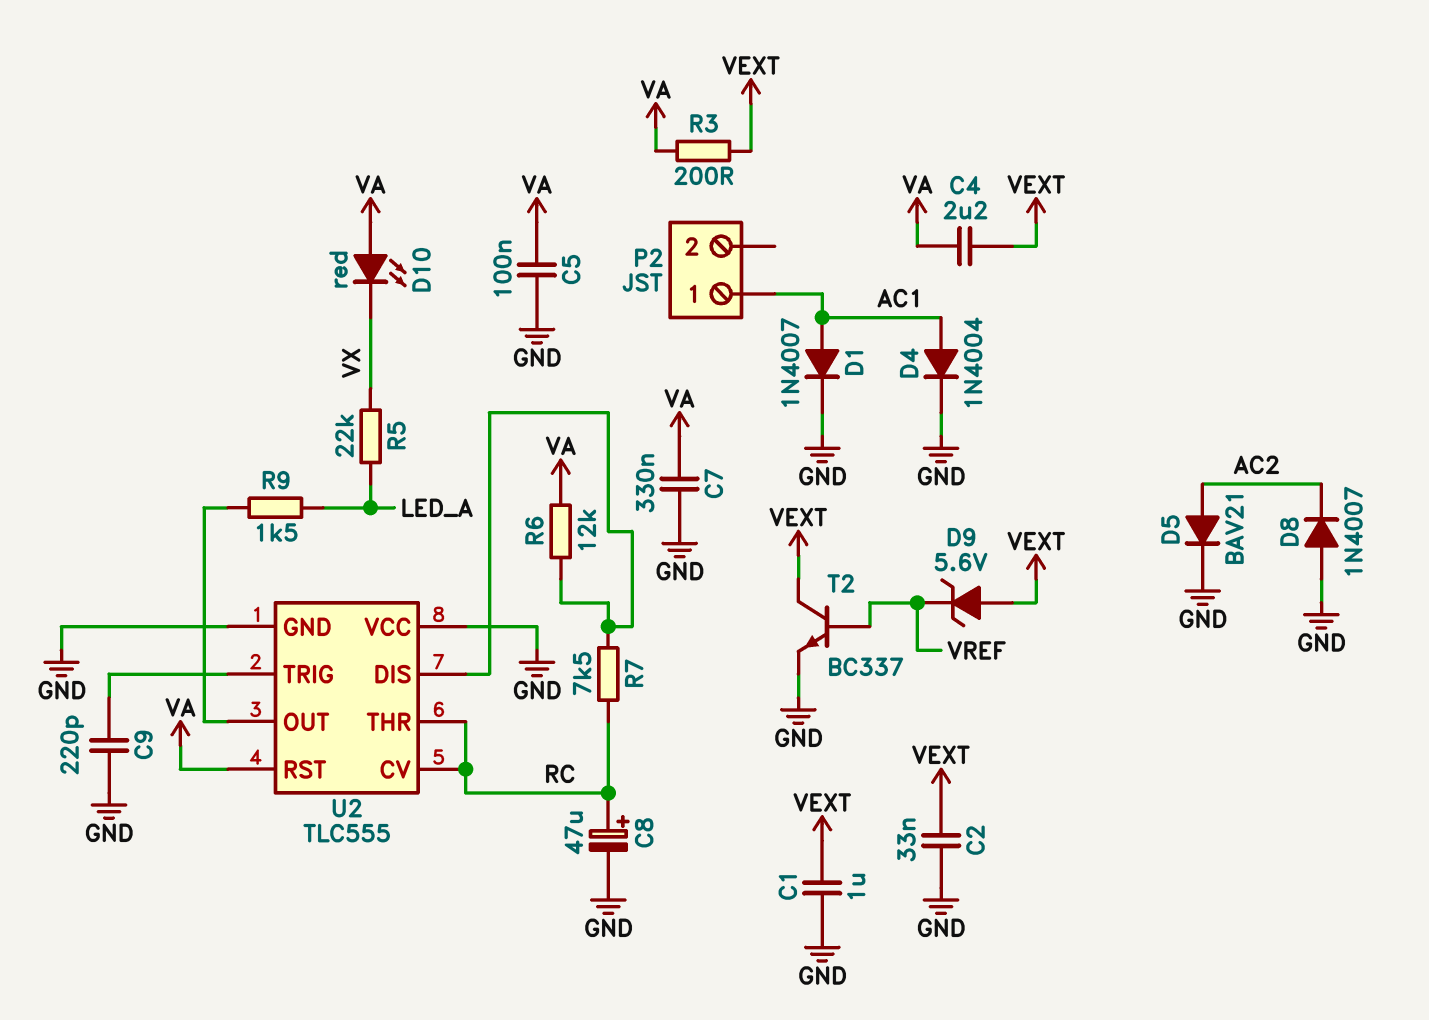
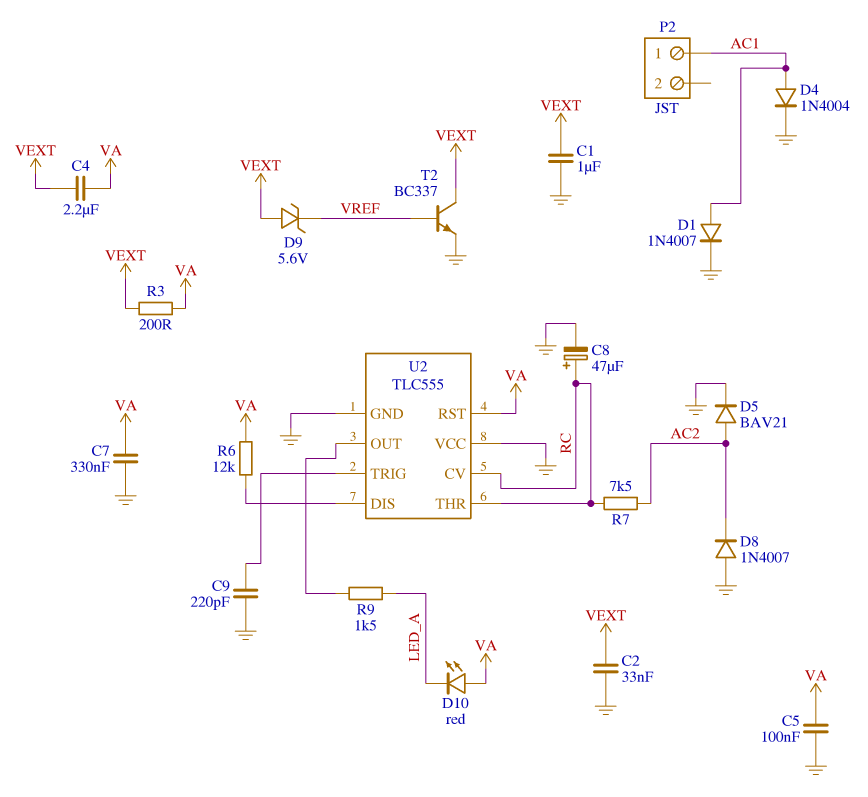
D10: LED red (A VA, K VX) -> LED red (A VA, K LED_A)
R5: 22k (LED_A, VX) -> none
R7: 7.5k (RC, U2/DIS) -> 7.5k (AC2, RC)

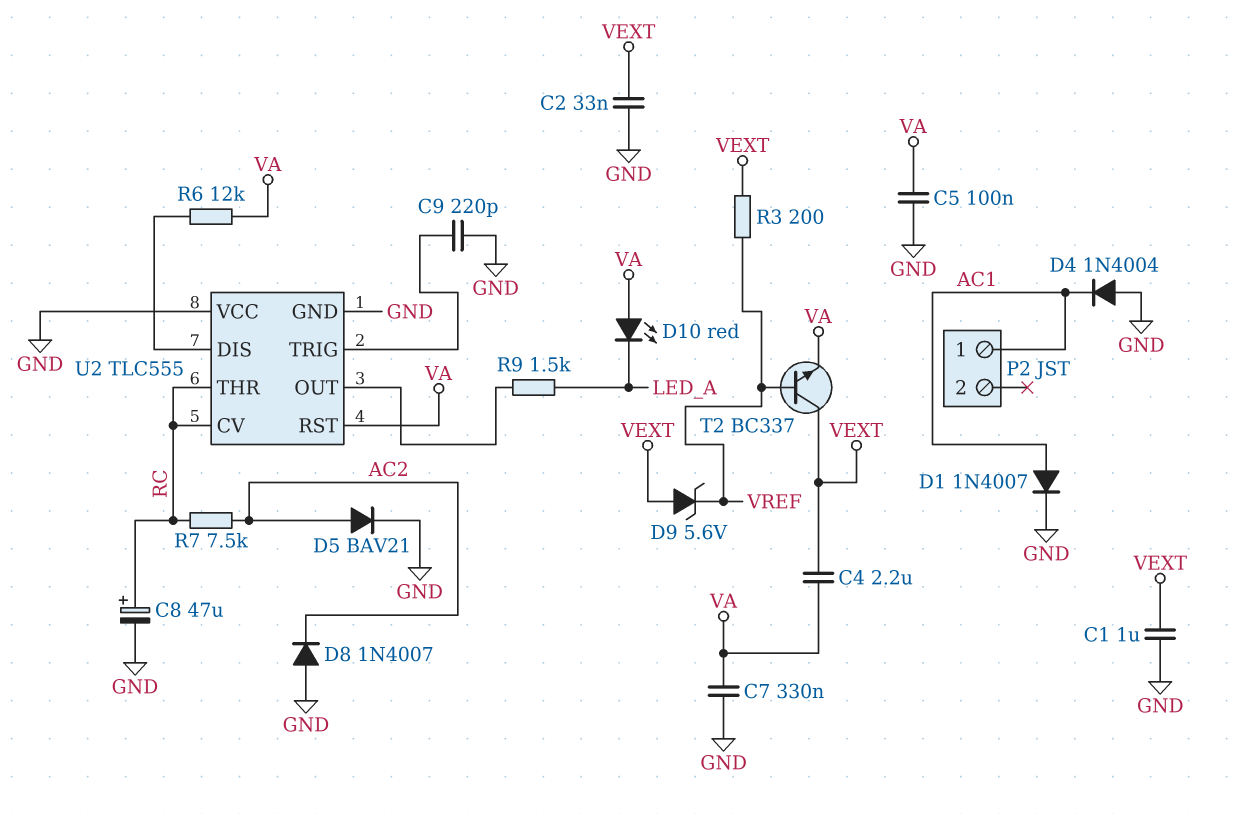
D4: diode 1N4004 (A AC1, K GND) -> diode 1N4004 (A GND, K AC1)
R3: 200 (VA, VEXT) -> 200 (VEXT, VREF)
T2: NPN BC337 (B VREF, C VEXT, E GND) -> NPN BC337 (B VREF, C VEXT, E VA)

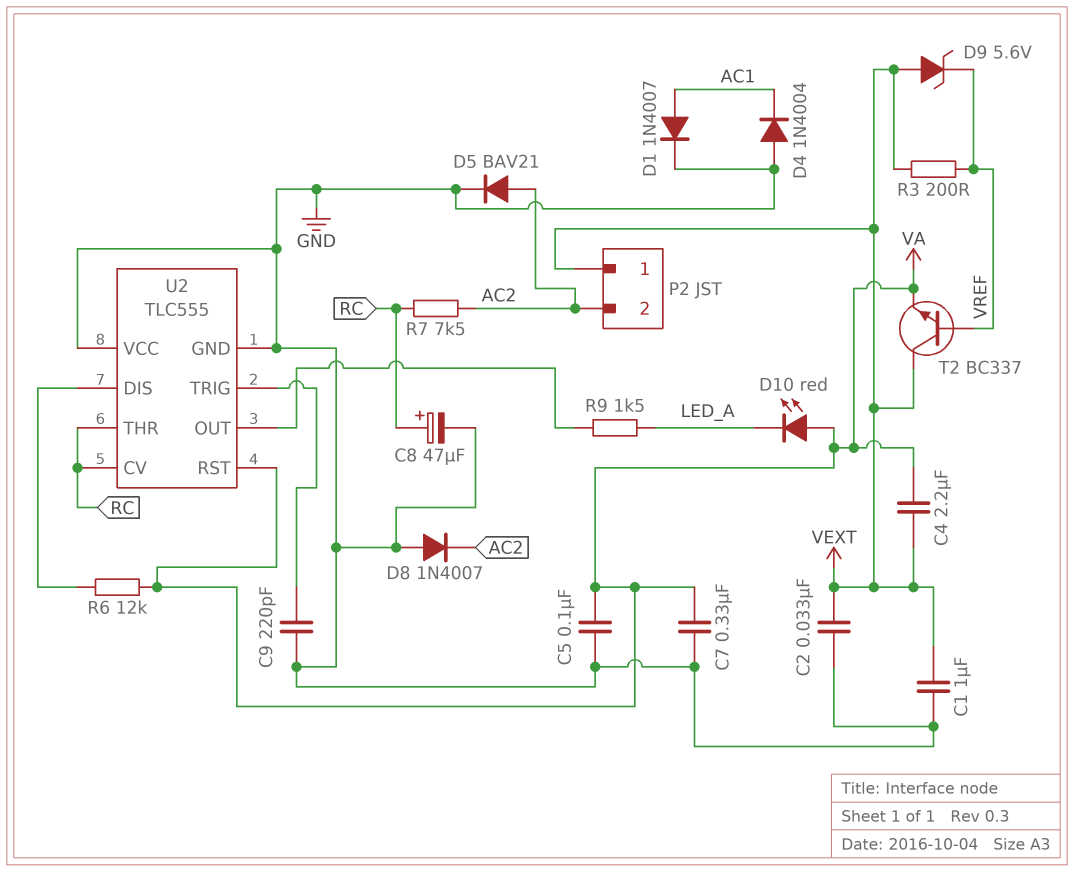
P2 pin 1: AC1 -> VEXT
P2 pin 2: none -> AC2

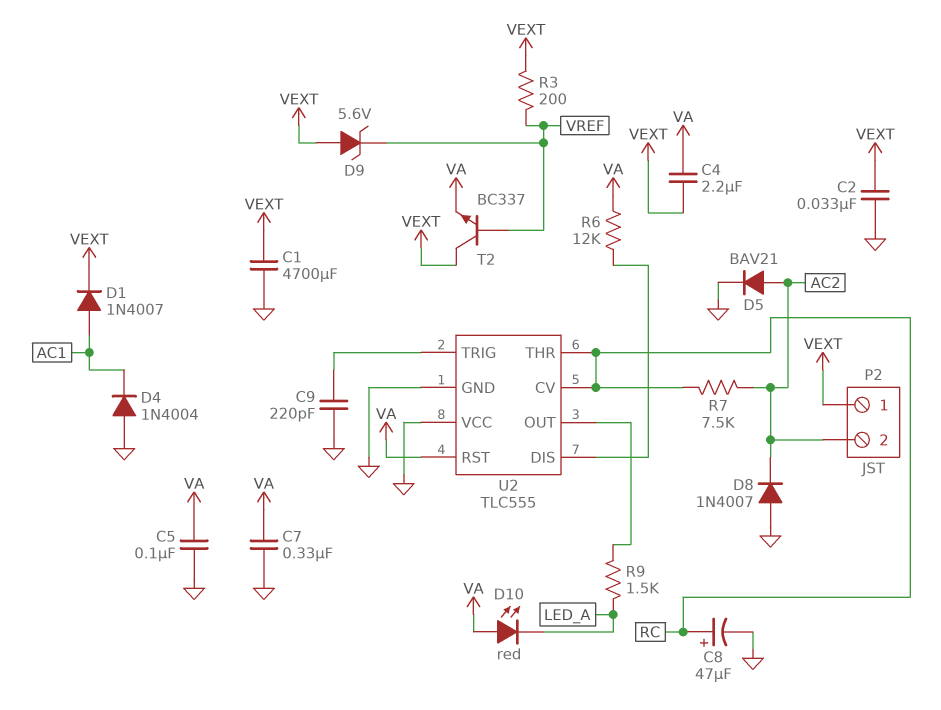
C1: 1uF (GND, VEXT) -> 4700uF (GND, VEXT)
D1: diode 1N4007 (A AC1, K GND) -> diode 1N4007 (A AC1, K VEXT)

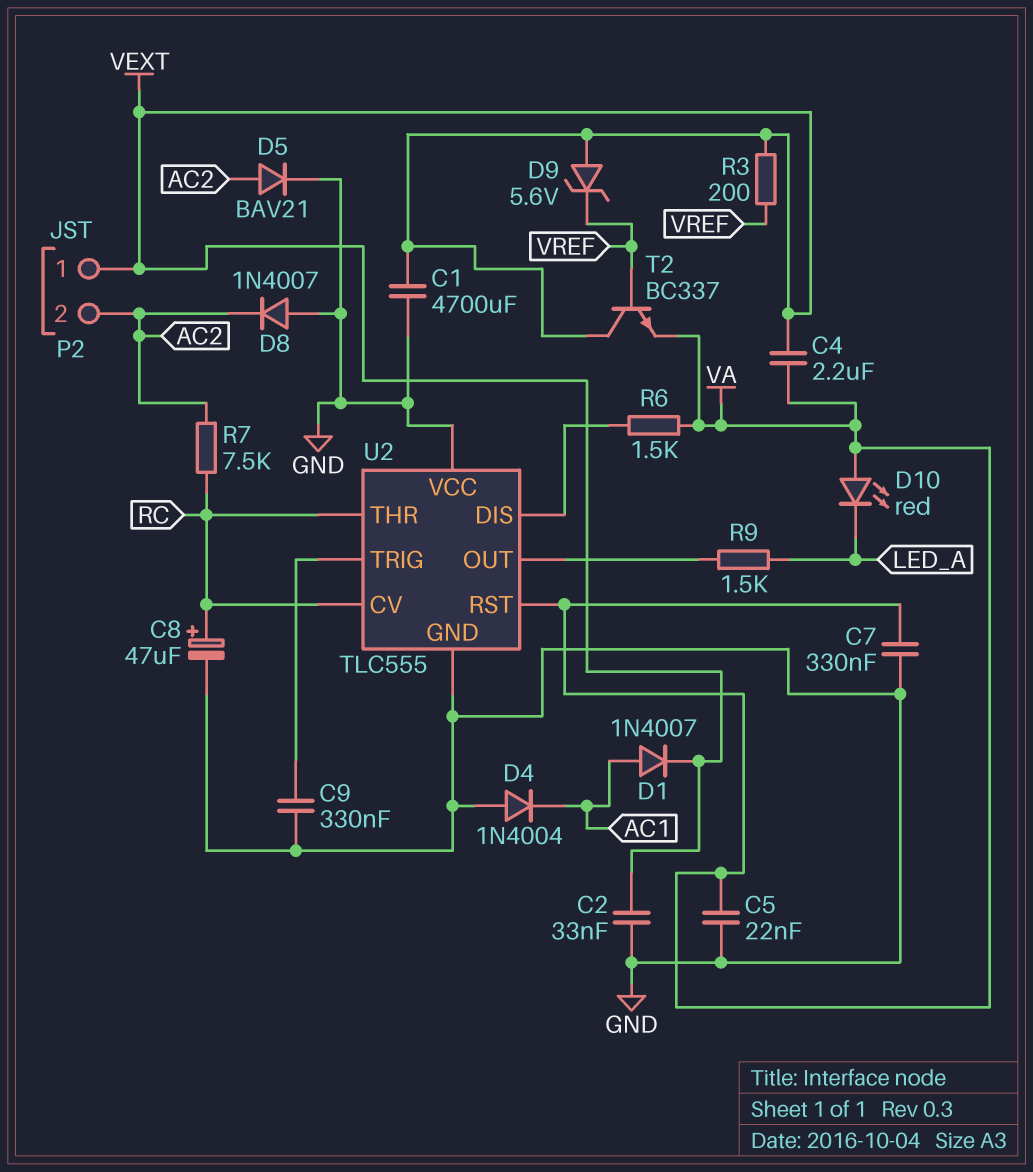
C5: 100nF (GND, VA) -> 22nF (GND, VA)
C9: 220pF (GND, U2/TRIG) -> 330nF (GND, U2/TRIG)
R6: 12k (U2/DIS, VA) -> 1.5k (U2/DIS, VA)

